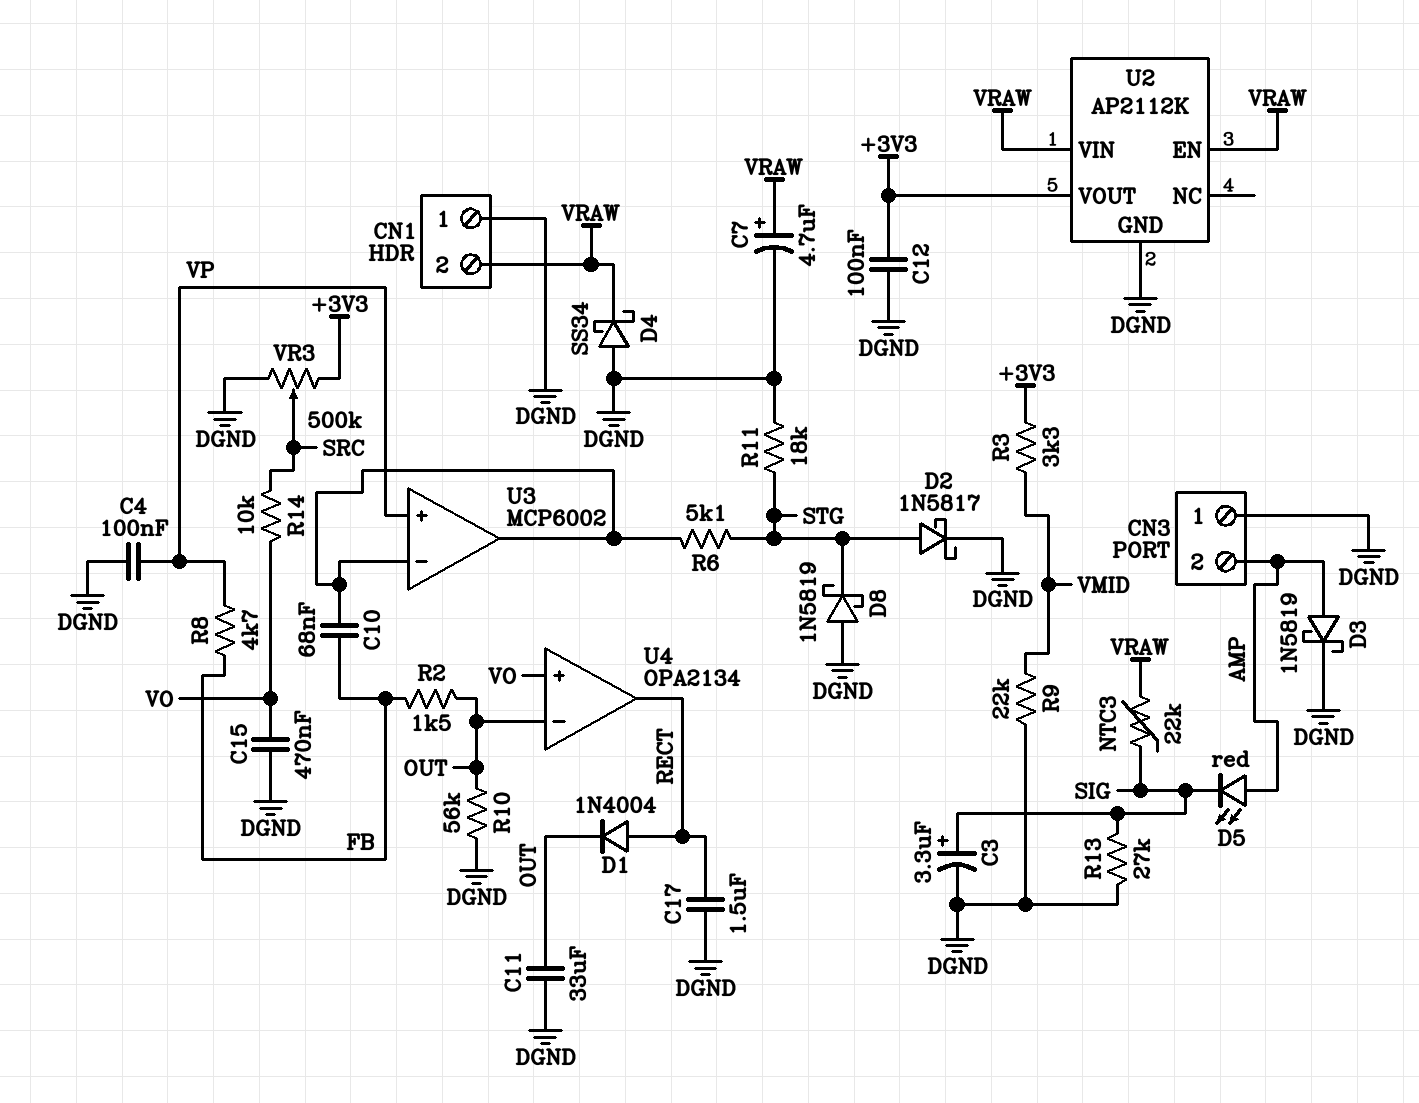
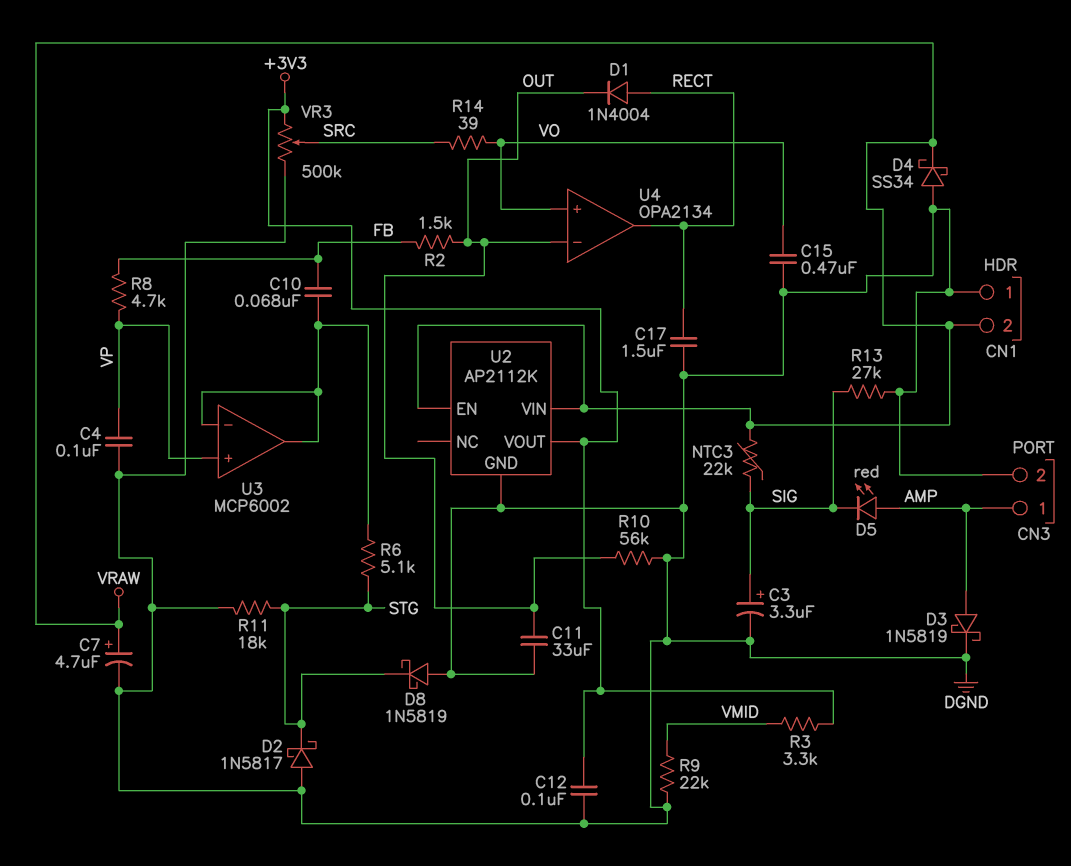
CN3 pin 1: DGND -> AMP
CN3 pin 2: AMP -> DGND
D2: schottky 1N5817 (A STG, K DGND) -> schottky 1N5817 (A DGND, K STG)
R14: 10k (SRC, VO) -> 39 (SRC, VO)

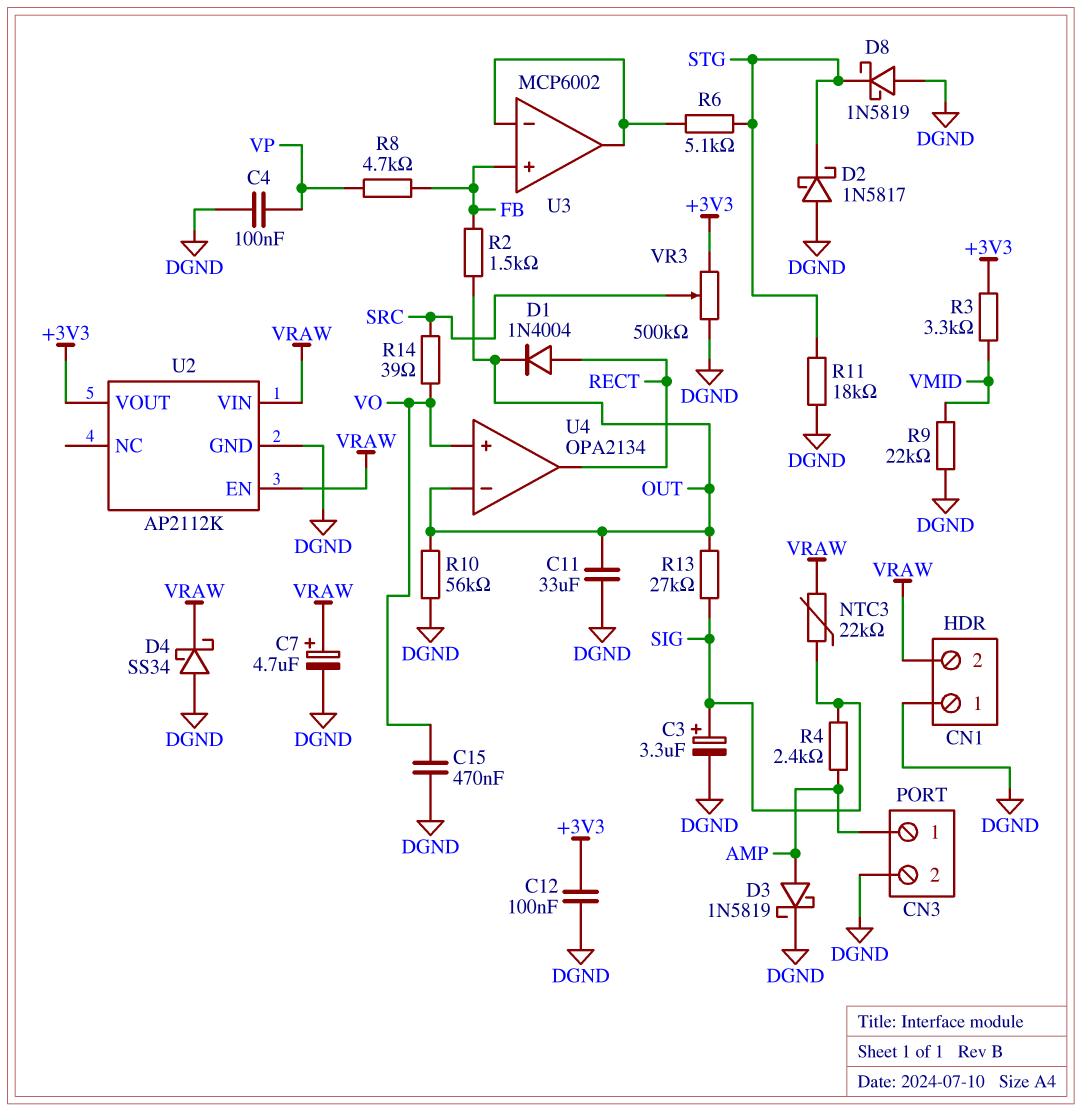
C10: 68nF (FB, U3/in-) -> none
C17: 1.5uF (DGND, RECT) -> none
D5: LED red (A AMP, K SIG) -> none
R4: none -> 2.4k (AMP, SIG)
R13: 27k (DGND, SIG) -> 27k (OUT, SIG)
U3 pin in+: VP -> FB

